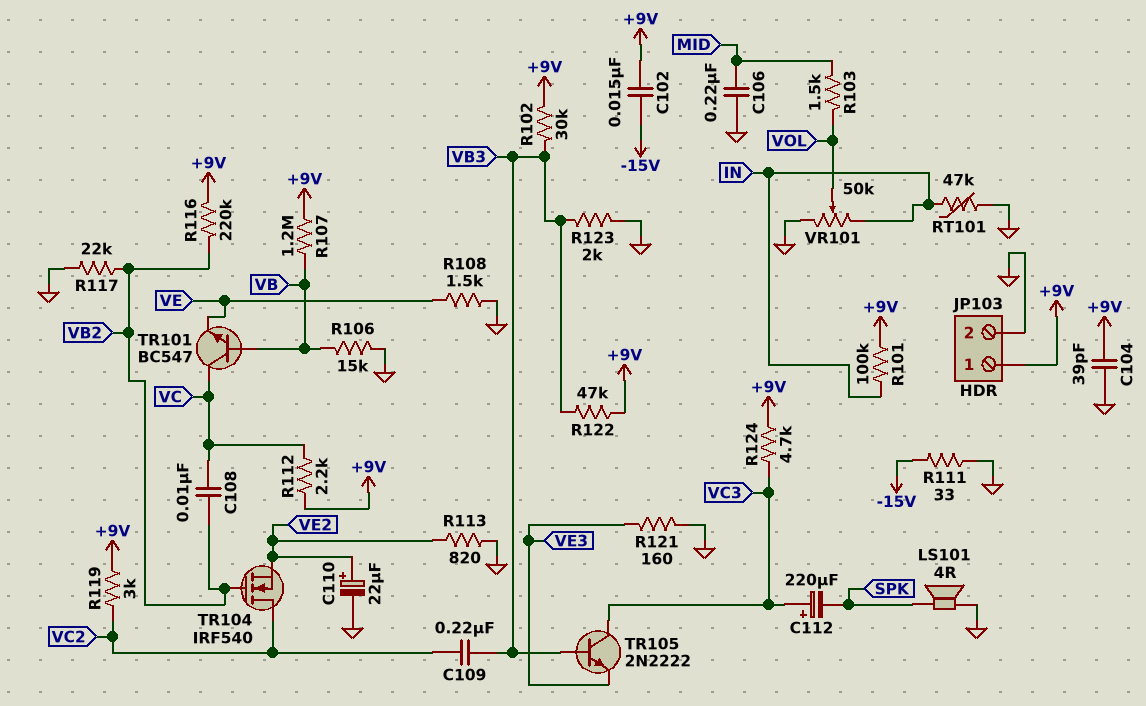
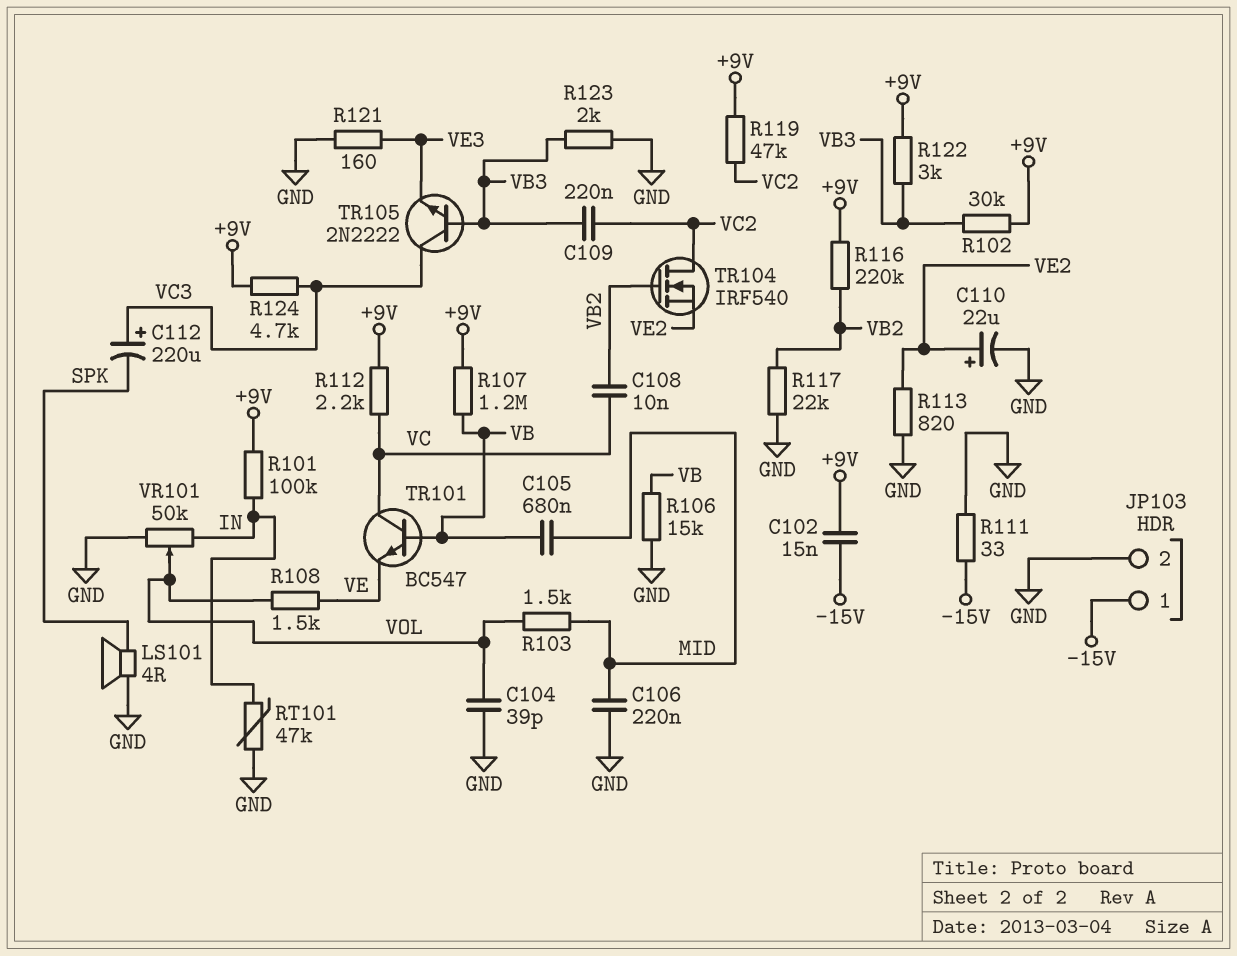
C104: 39pF (+9V, GND) -> 39pF (GND, VOL)
C105: none -> 680nF (MID, VB)
JP103 pin 1: +9V -> -15V
R108: 1.5k (GND, VE) -> 1.5k (VE, VOL)
R119: 3k (+9V, VC2) -> 47k (+9V, VC2)
R122: 47k (+9V, VB3) -> 3k (+9V, VB3)

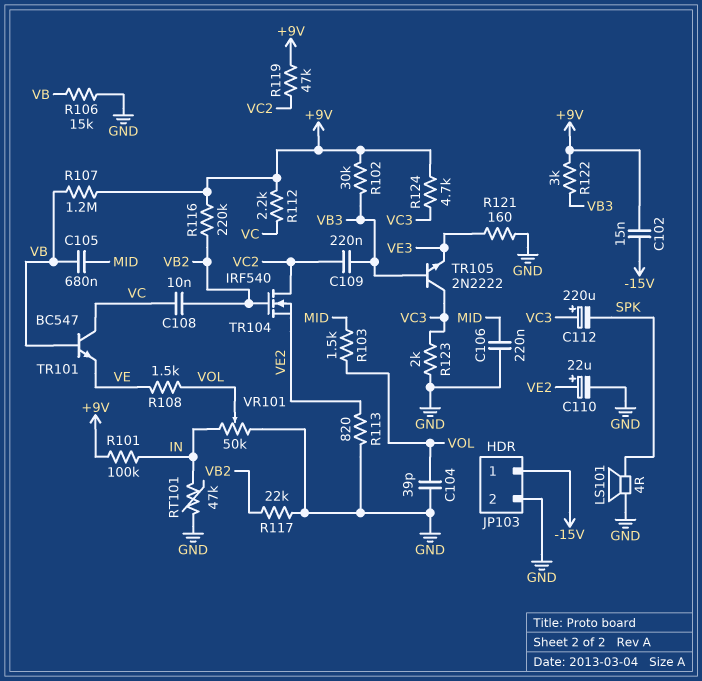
R111: 33 (-15V, GND) -> none
R123: 2k (GND, VB3) -> 2k (GND, VC3)

